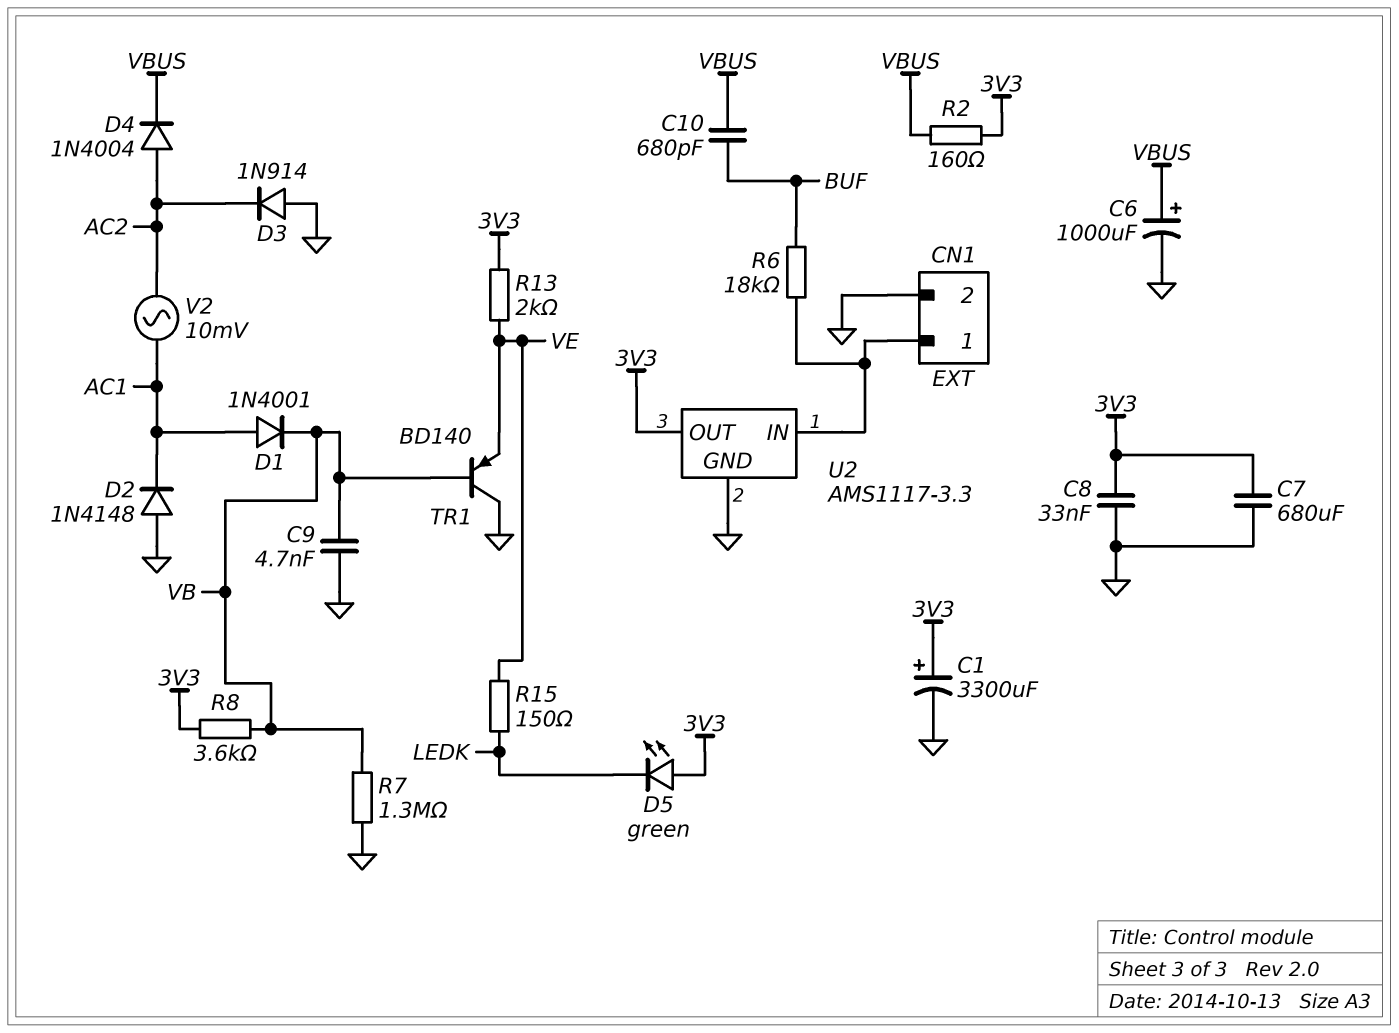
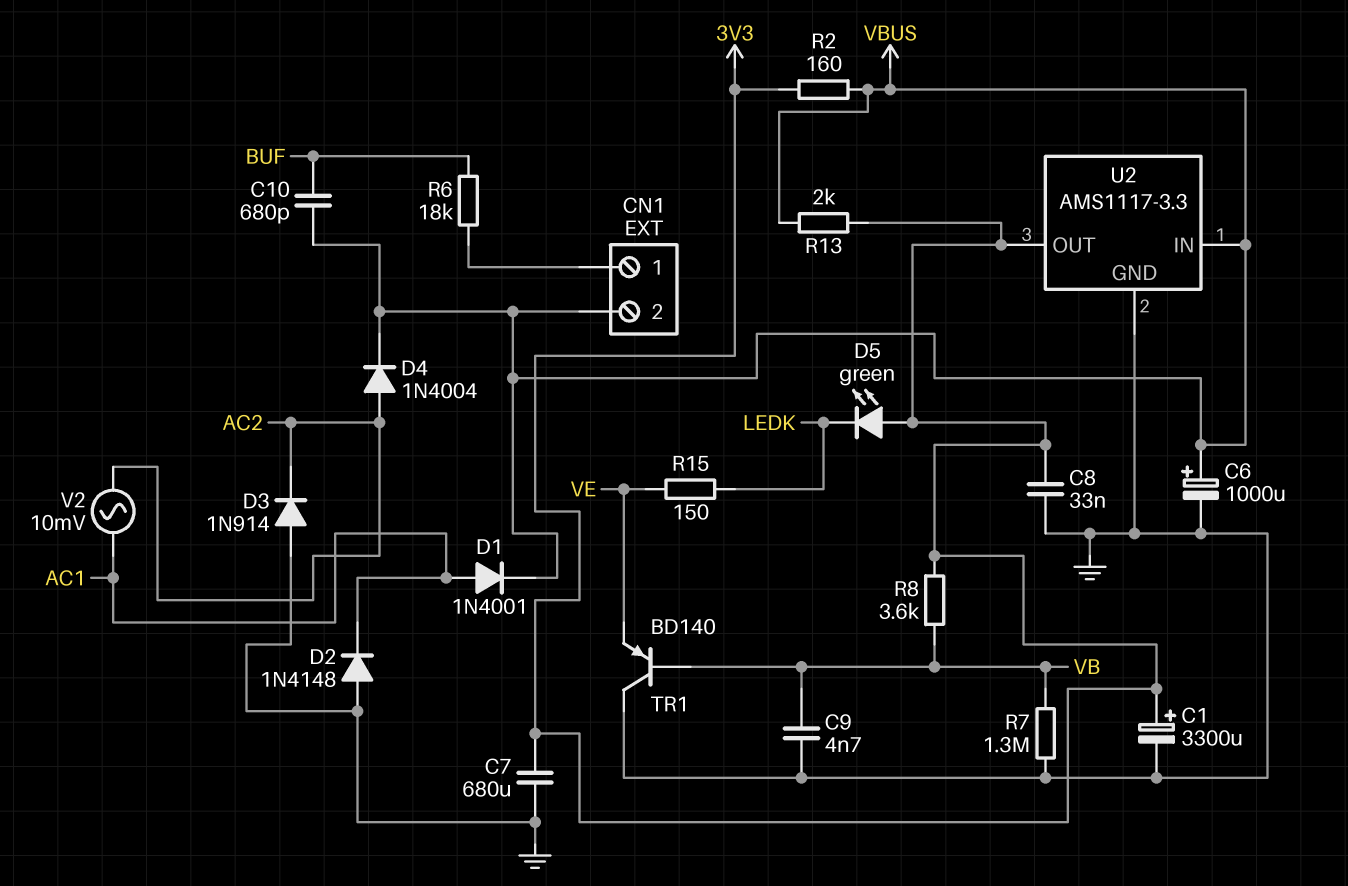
CN1 pin 2: GND -> VBUS
D1: diode 1N4001 (A AC1, K VB) -> diode 1N4001 (A AC1, K VBUS)
R13: 2k (3V3, VE) -> 2k (3V3, VBUS)
U2 pin IN: CN1/1 -> VBUS

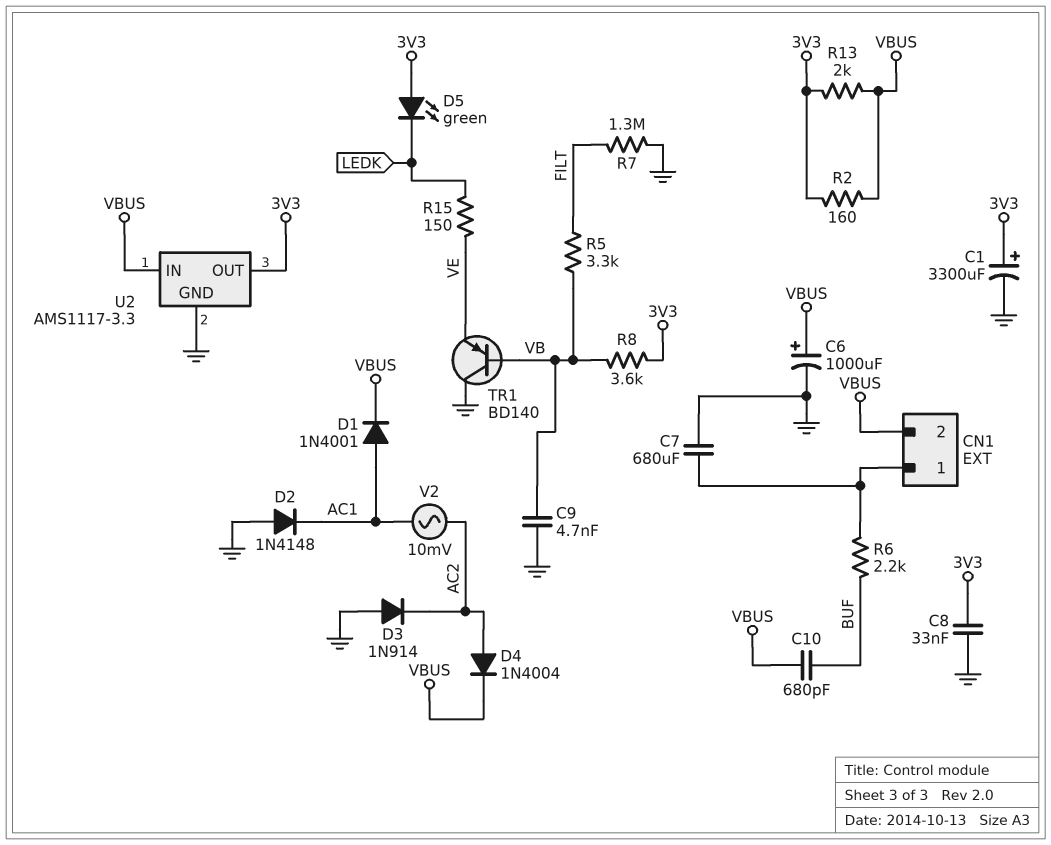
C7: 680uF (3V3, GND) -> 680uF (CN1/1, GND)
R5: none -> 3.3k (FILT, VB)
R6: 18k (BUF, CN1/1) -> 2.2k (BUF, CN1/1)
R7: 1.3M (GND, VB) -> 1.3M (FILT, GND)

